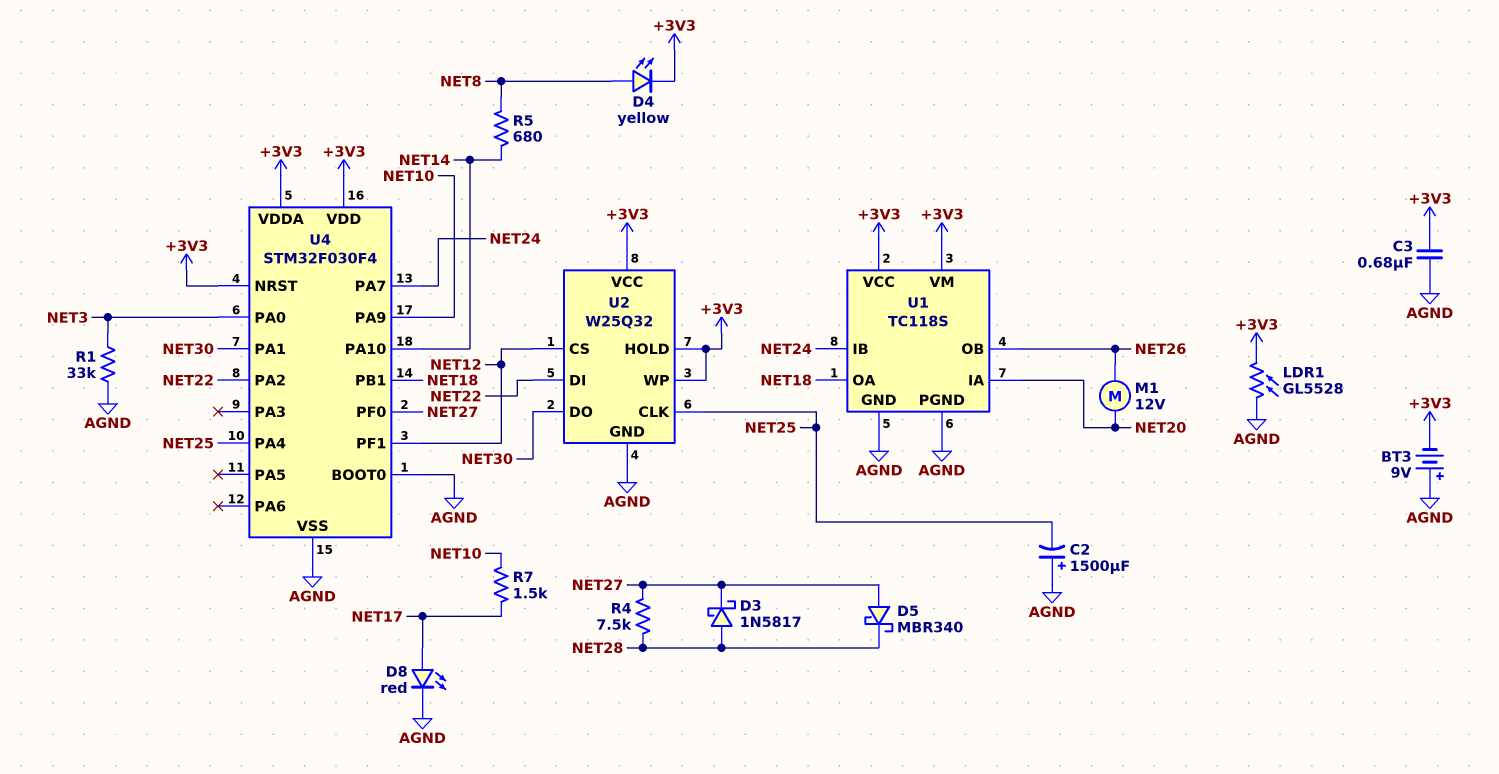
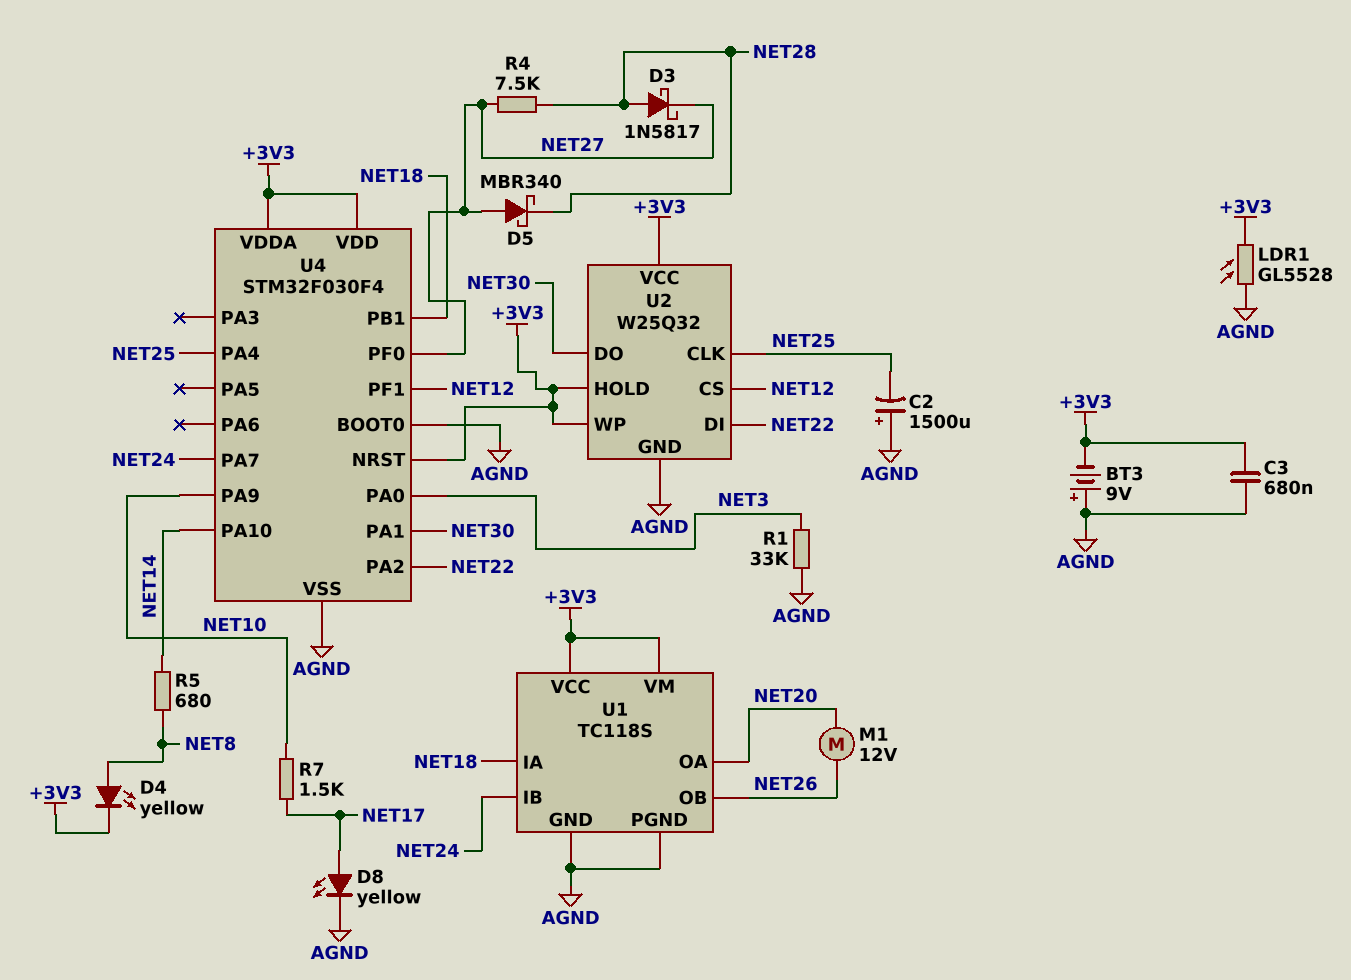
D8: LED red (A NET17, K AGND) -> LED yellow (A NET17, K AGND)
U1 pin IA: NET20 -> NET18
U1 pin OA: NET18 -> NET20

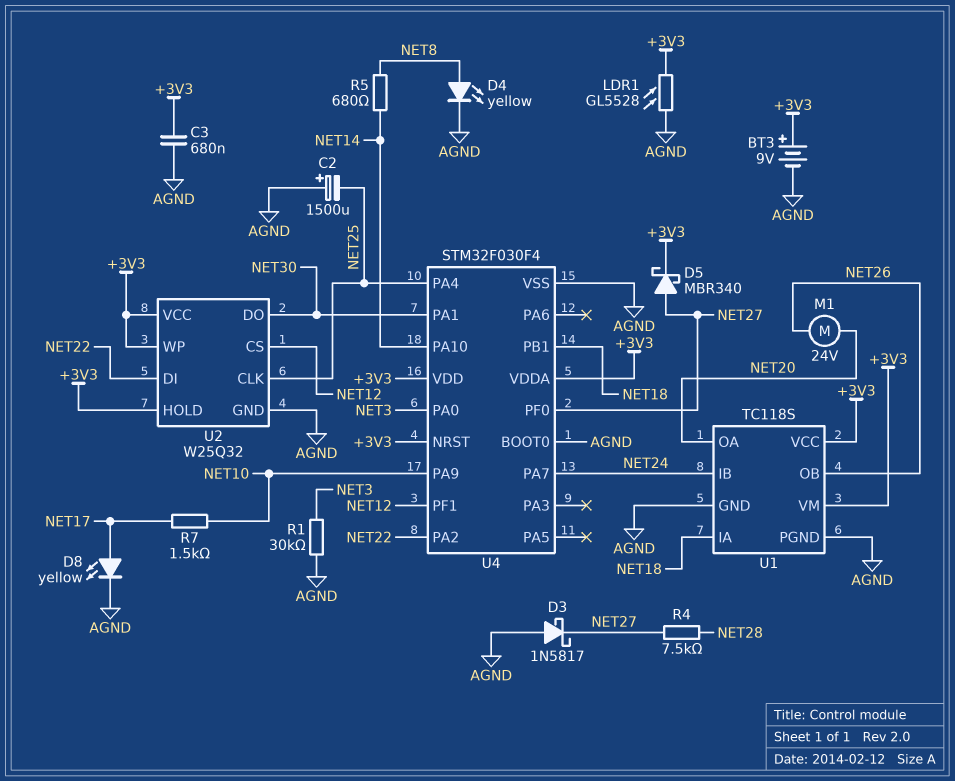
BT3: 9V (plus AGND, minus +3V3) -> 9V (plus +3V3, minus AGND)
D3: schottky 1N5817 (A NET28, K NET27) -> schottky 1N5817 (A AGND, K NET27)
D4: LED yellow (A NET8, K +3V3) -> LED yellow (A NET8, K AGND)
D5: schottky MBR340 (A NET27, K NET28) -> schottky MBR340 (A NET27, K +3V3)
M1: motor 12V (NET20, NET26) -> motor 24V (NET20, NET26)
R1: 33k (AGND, NET3) -> 30k (AGND, NET3)

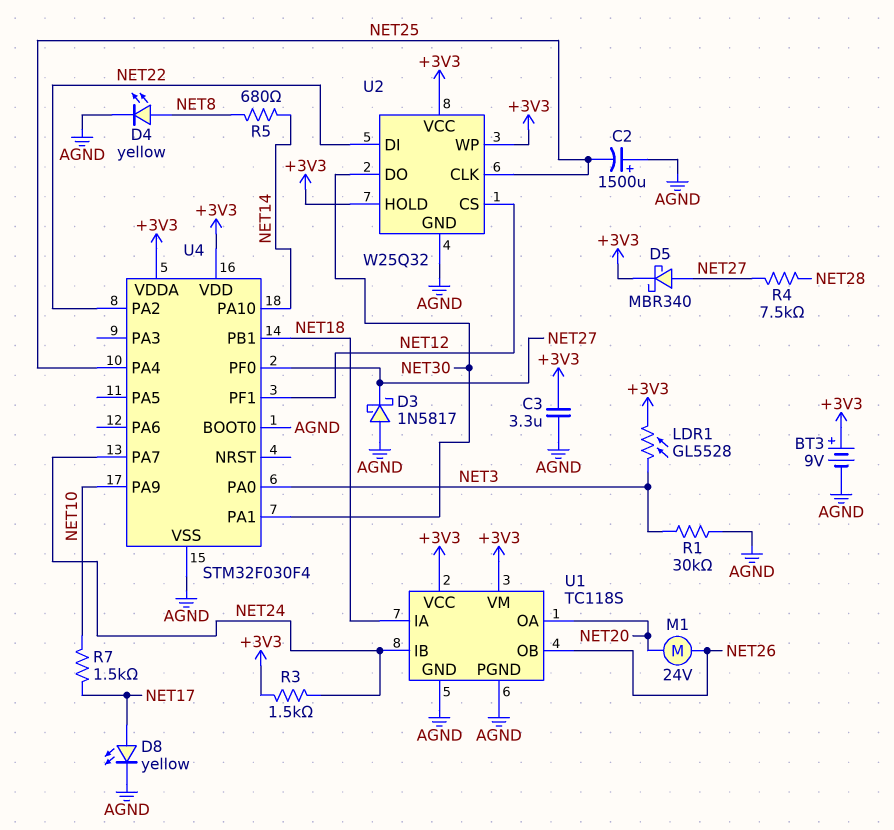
C3: 680nF (+3V3, AGND) -> 3.3uF (+3V3, AGND)
LDR1: GL5528 (+3V3, AGND) -> GL5528 (+3V3, NET3)
R3: none -> 1.5k (+3V3, NET24)
U4 pin NRST: +3V3 -> none

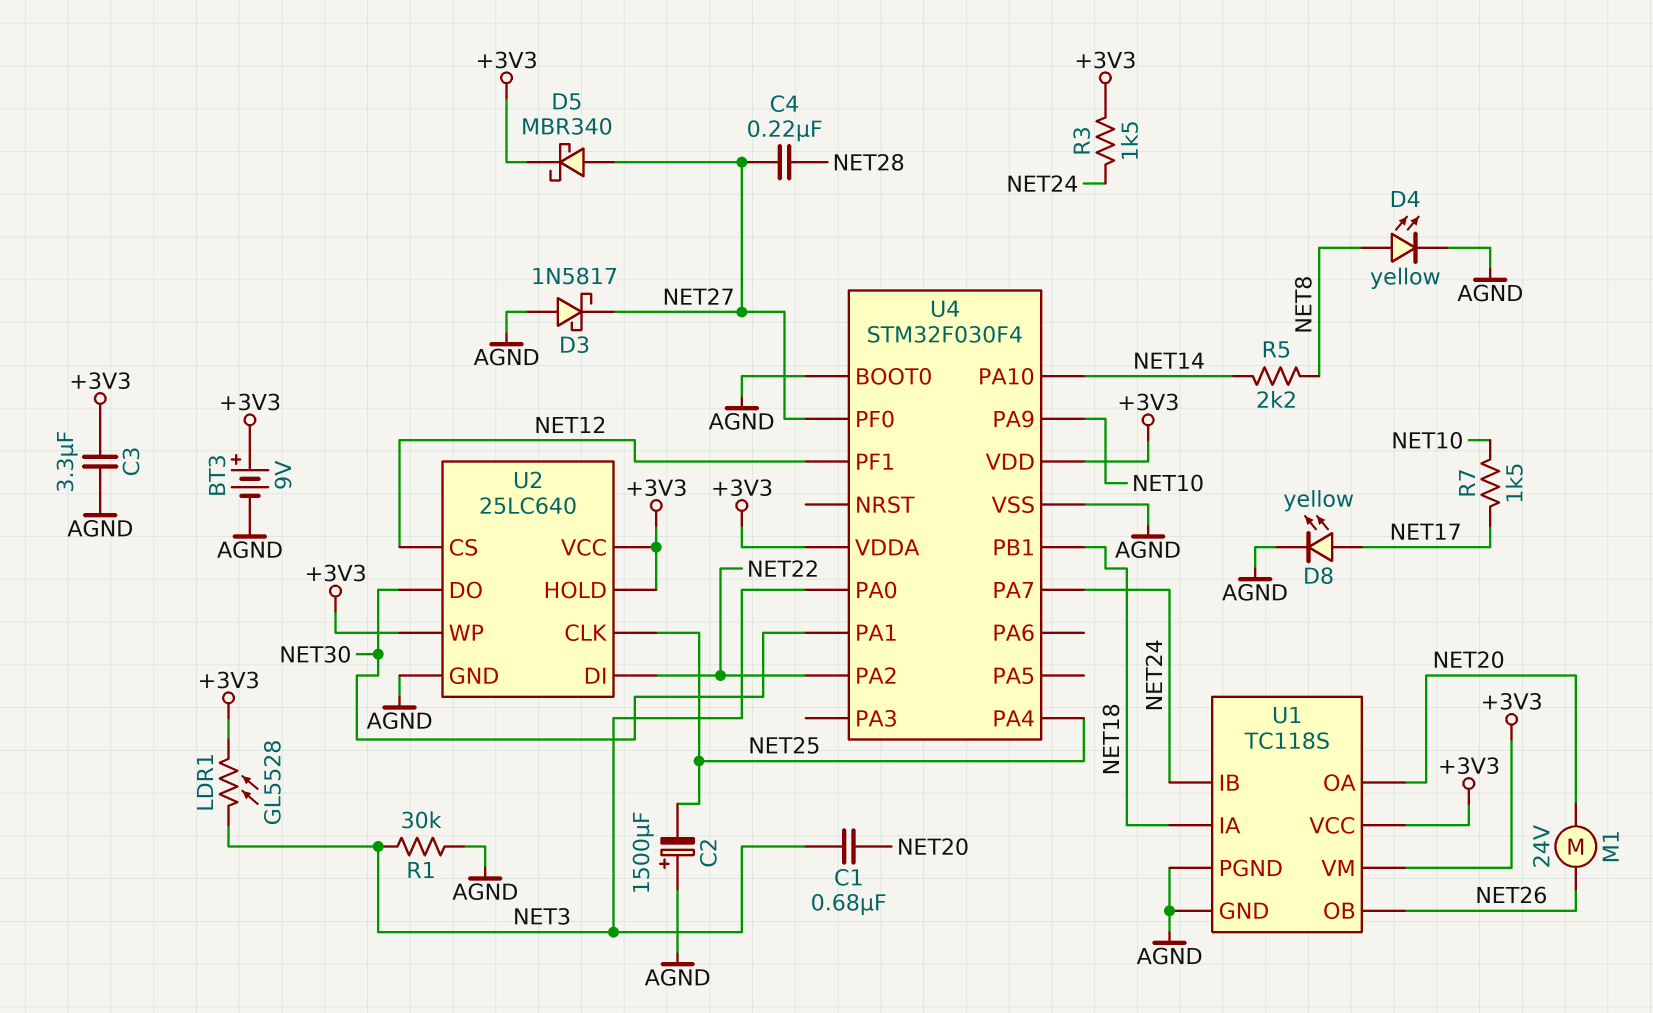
C1: none -> 680nF (NET3, NET20)
C4: none -> 220nF (NET27, NET28)
R4: 7.5k (NET27, NET28) -> none
R5: 680 (NET8, NET14) -> 2.2k (NET8, NET14)
U2: W25Q32 -> 25LC640

